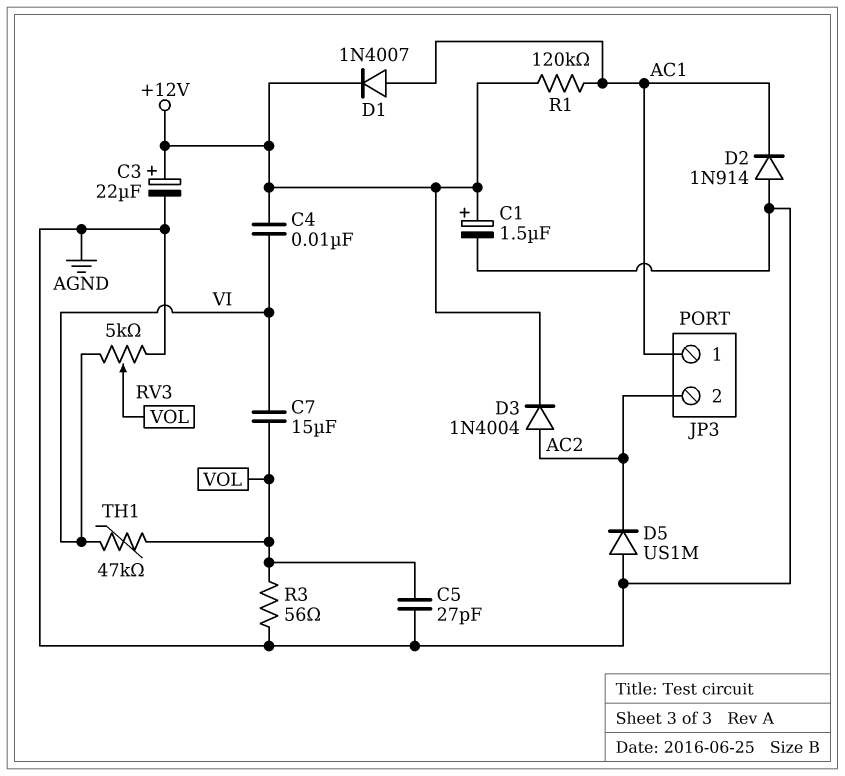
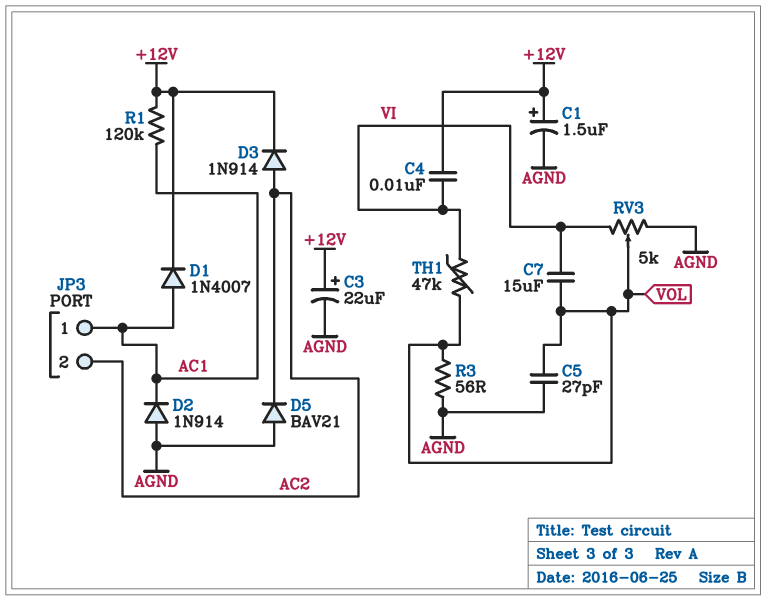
D3: diode 1N4004 (A AC2, K +12V) -> diode 1N914 (A AC2, K +12V)
D5: diode US1M (A AGND, K AC2) -> diode BAV21 (A AGND, K AC2)

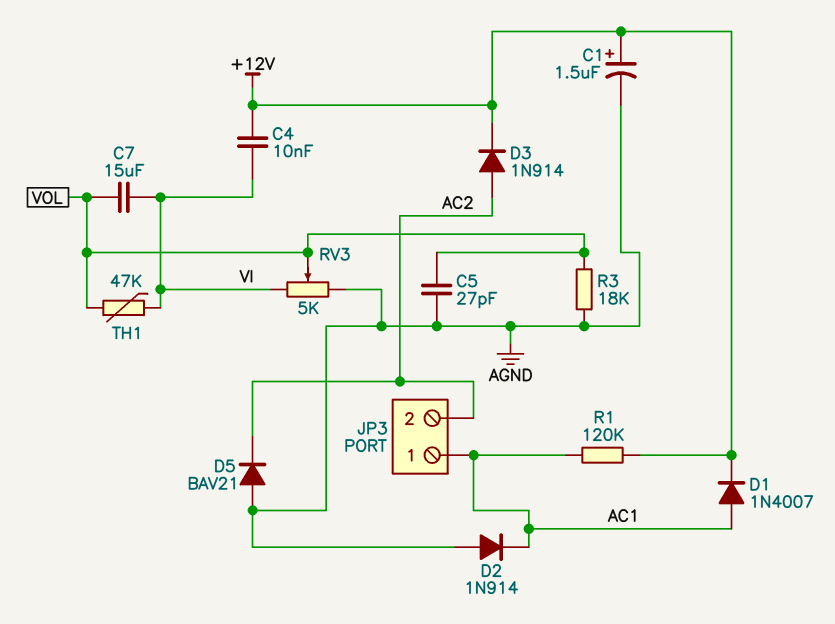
C3: 22uF (plus +12V, minus AGND) -> none
R3: 56 (AGND, VOL) -> 18k (AGND, VOL)

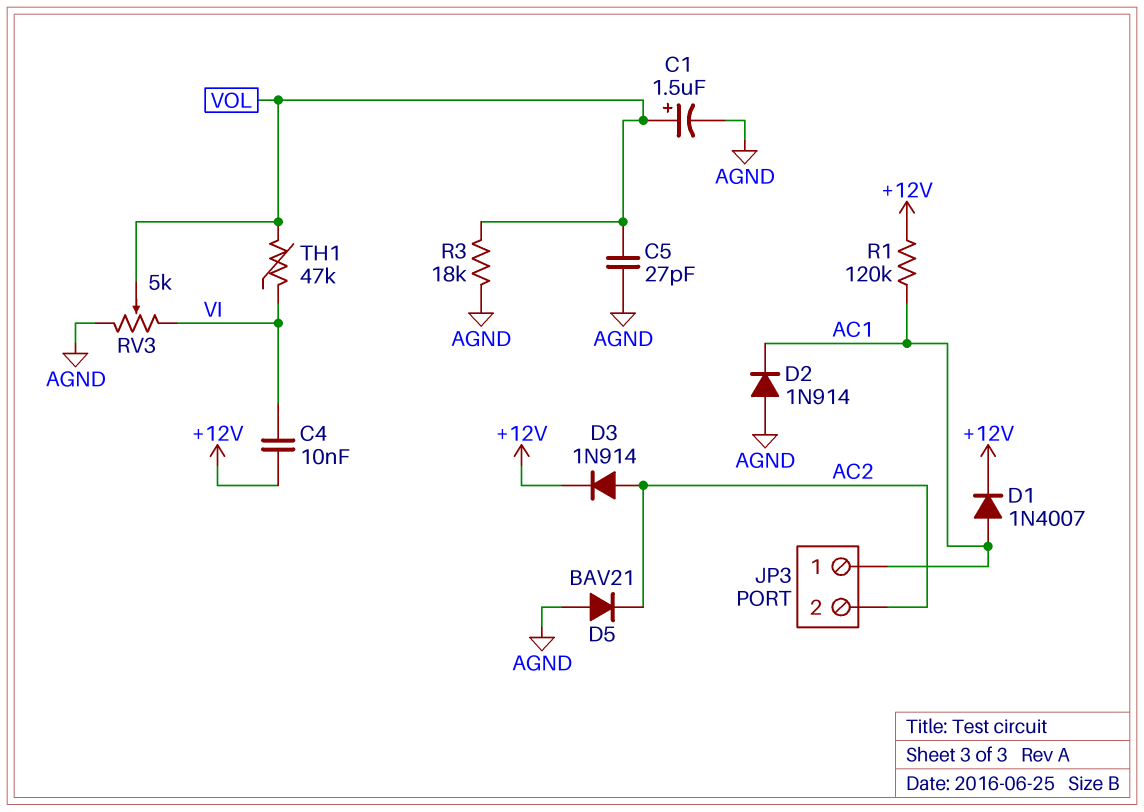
C1: 1.5uF (plus +12V, minus AGND) -> 1.5uF (plus VOL, minus AGND)
C7: 15uF (VI, VOL) -> none

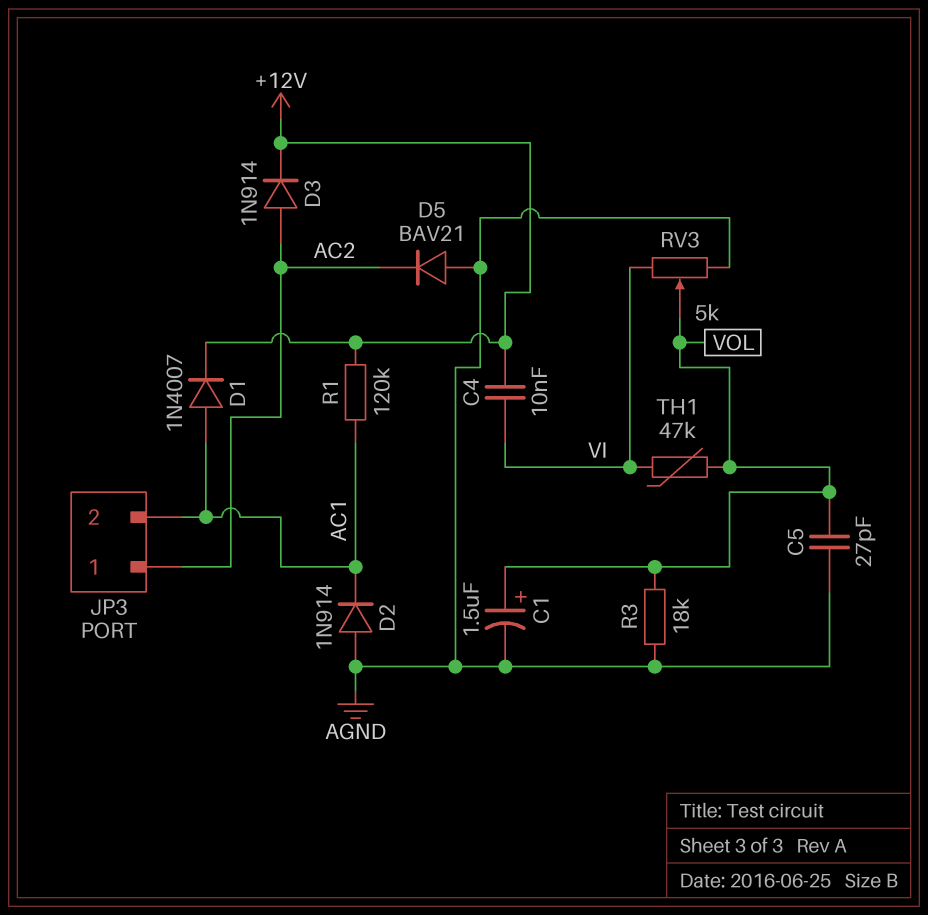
JP3 pin 1: AC1 -> AC2
JP3 pin 2: AC2 -> AC1

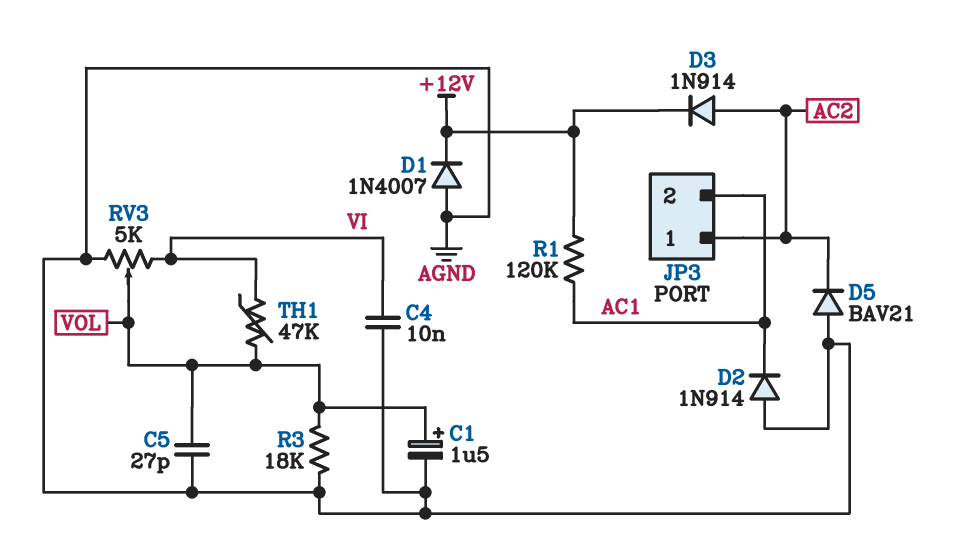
C4: 10nF (+12V, VI) -> 10nF (AGND, VI)
D1: diode 1N4007 (A AC1, K +12V) -> diode 1N4007 (A AGND, K +12V)

